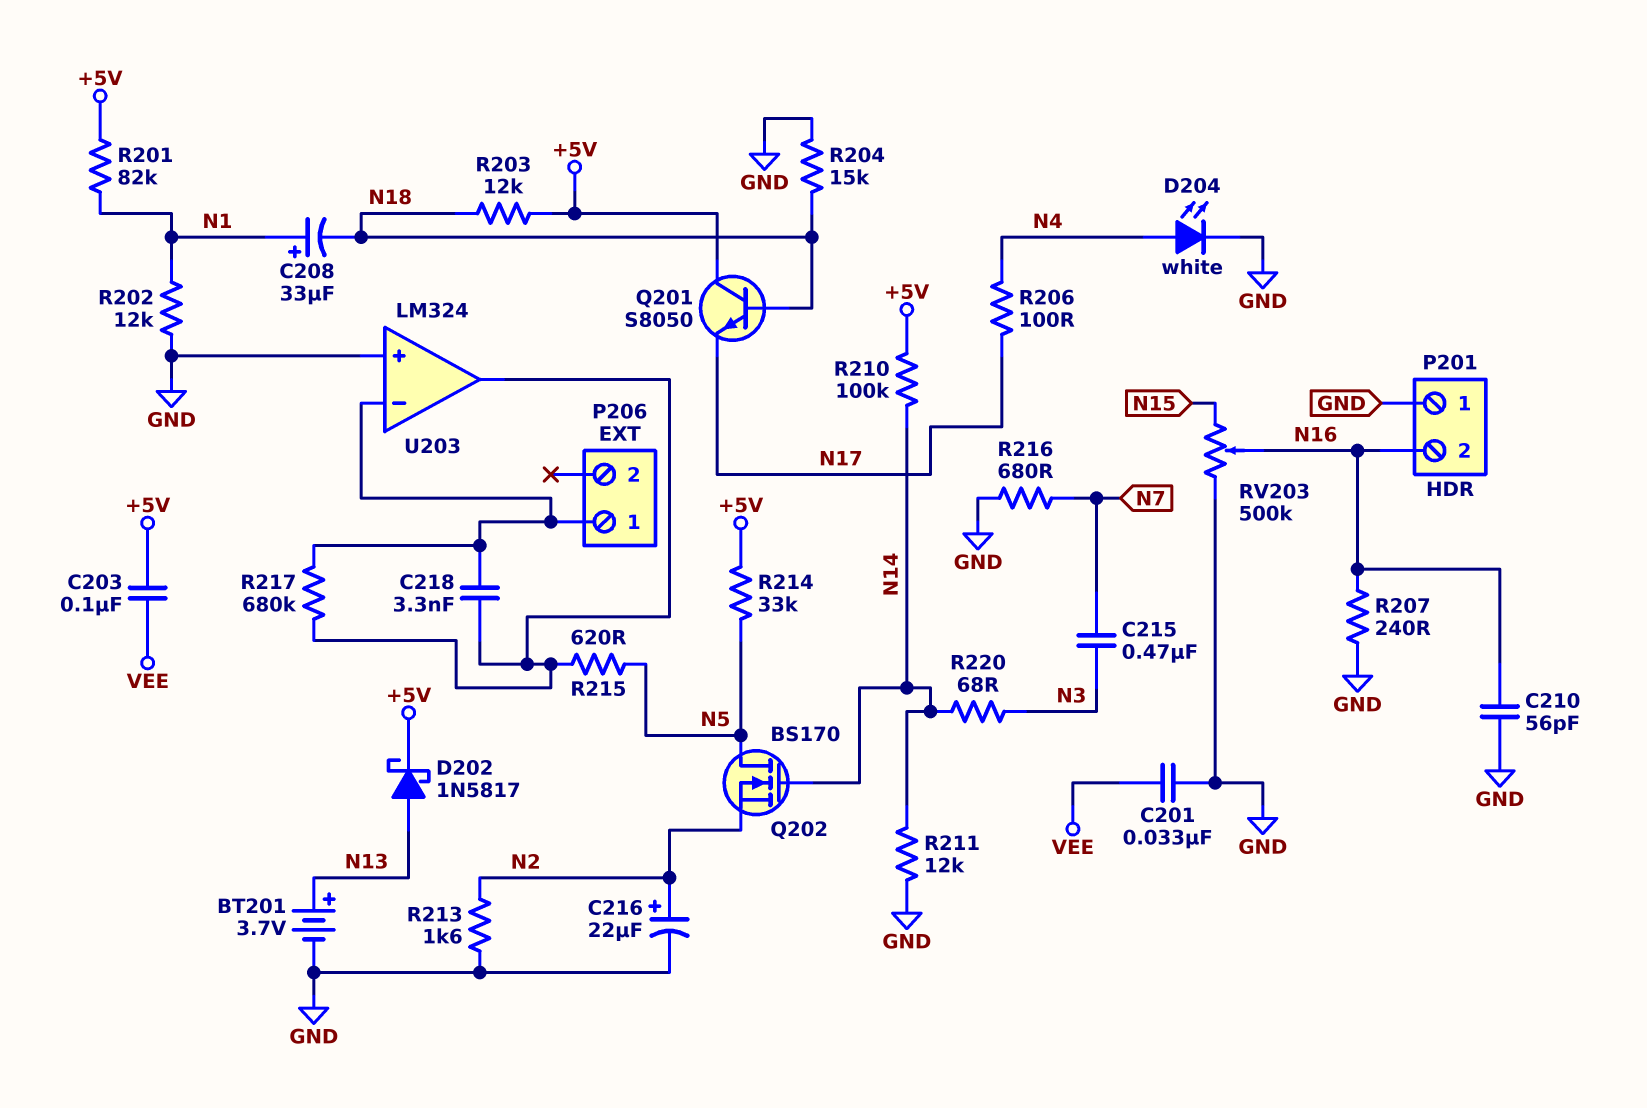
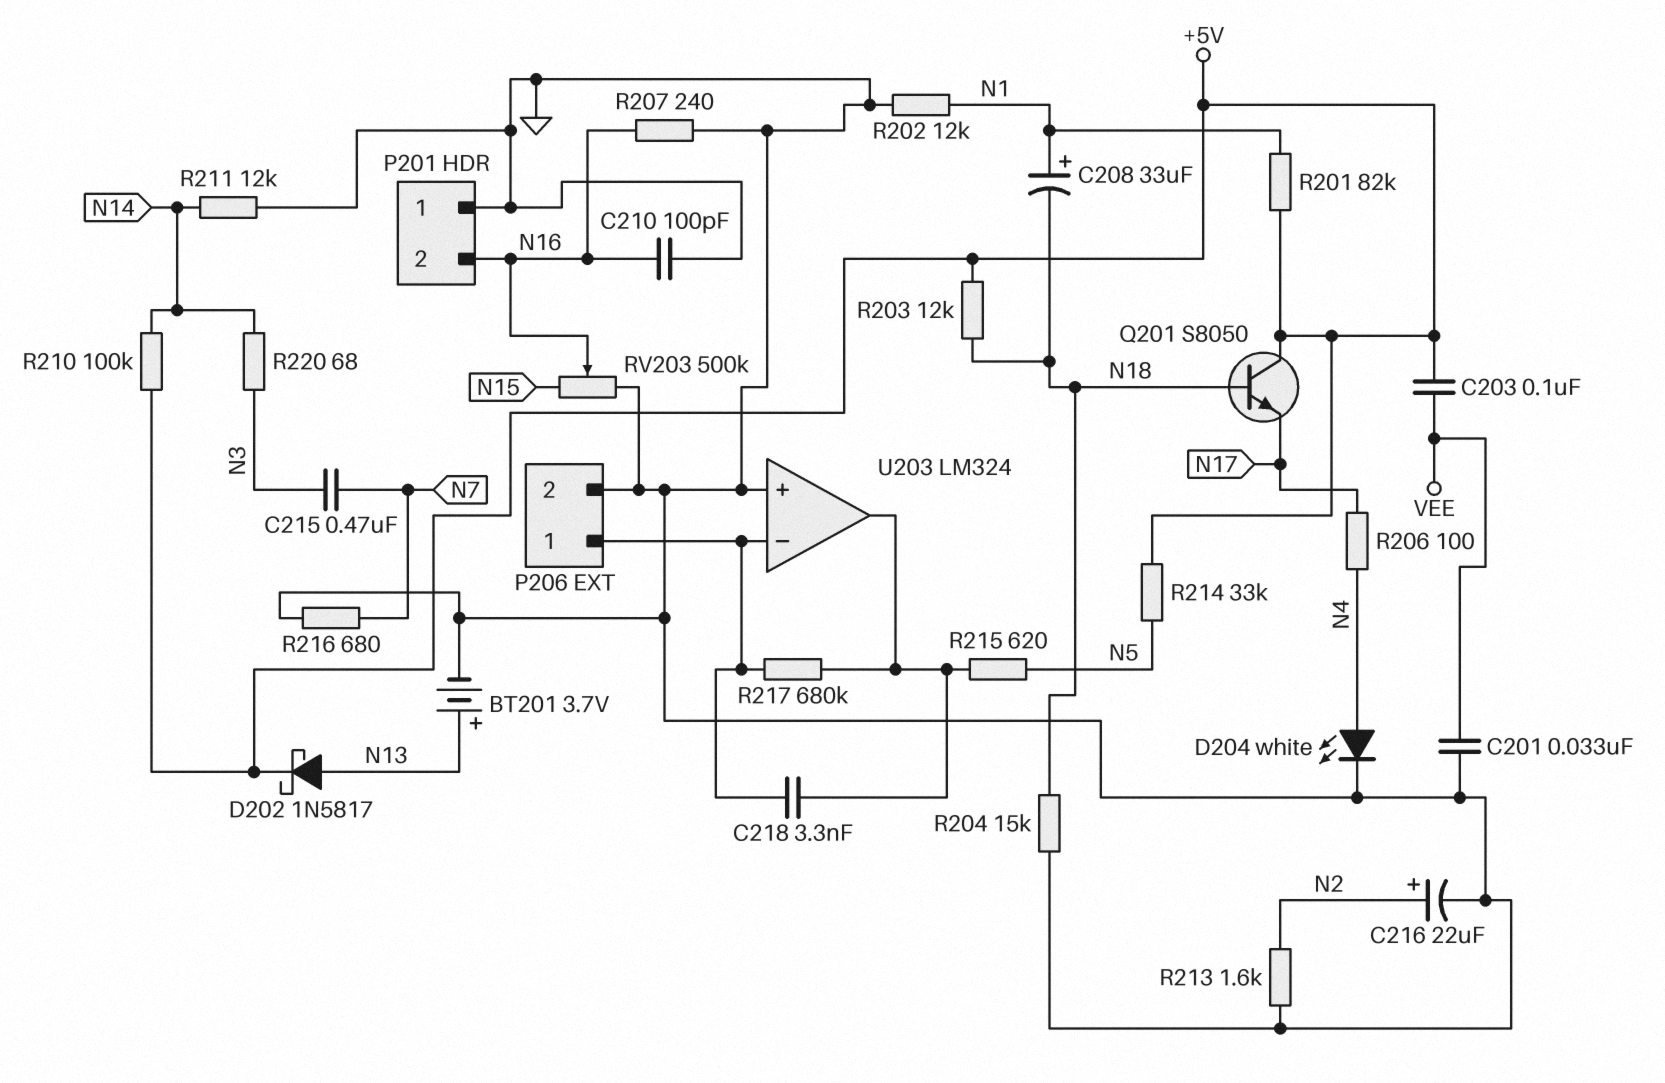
C210: 56pF (GND, N16) -> 100pF (GND, N16)
P206 pin 2: none -> GND
Q202: NMOS BS170 (G N14, D N5, S N2) -> none

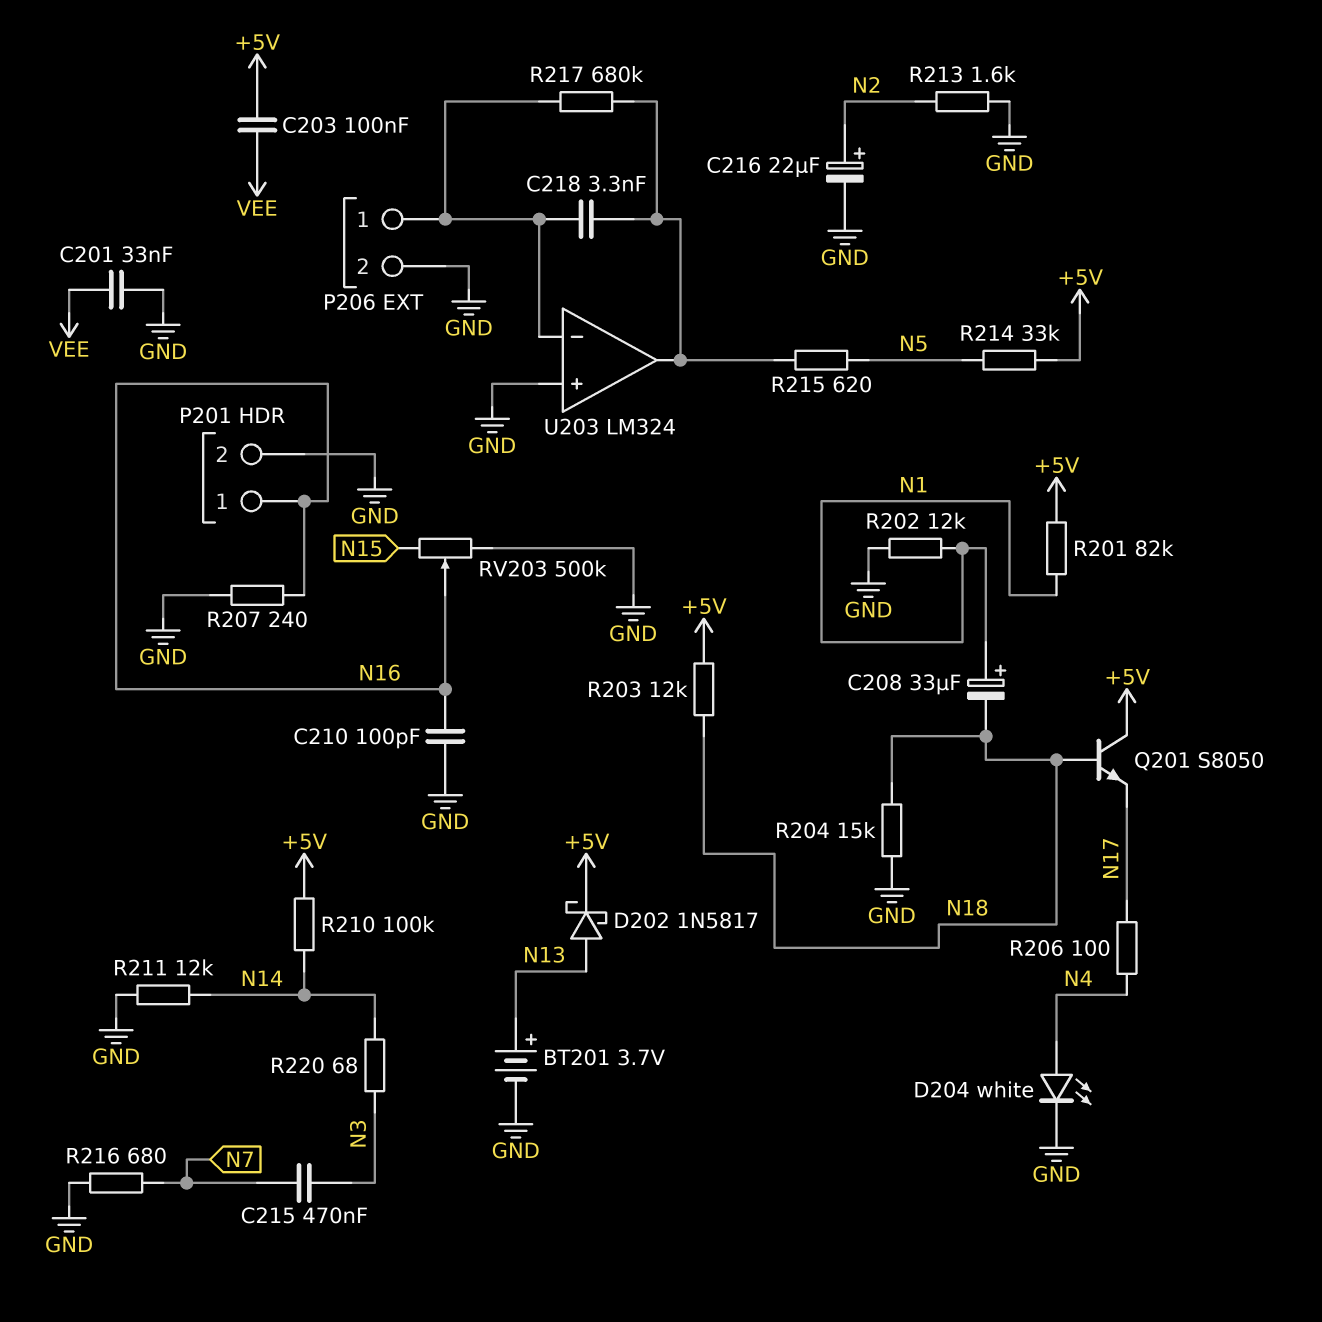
P201 pin 1: GND -> N16
P201 pin 2: N16 -> GND

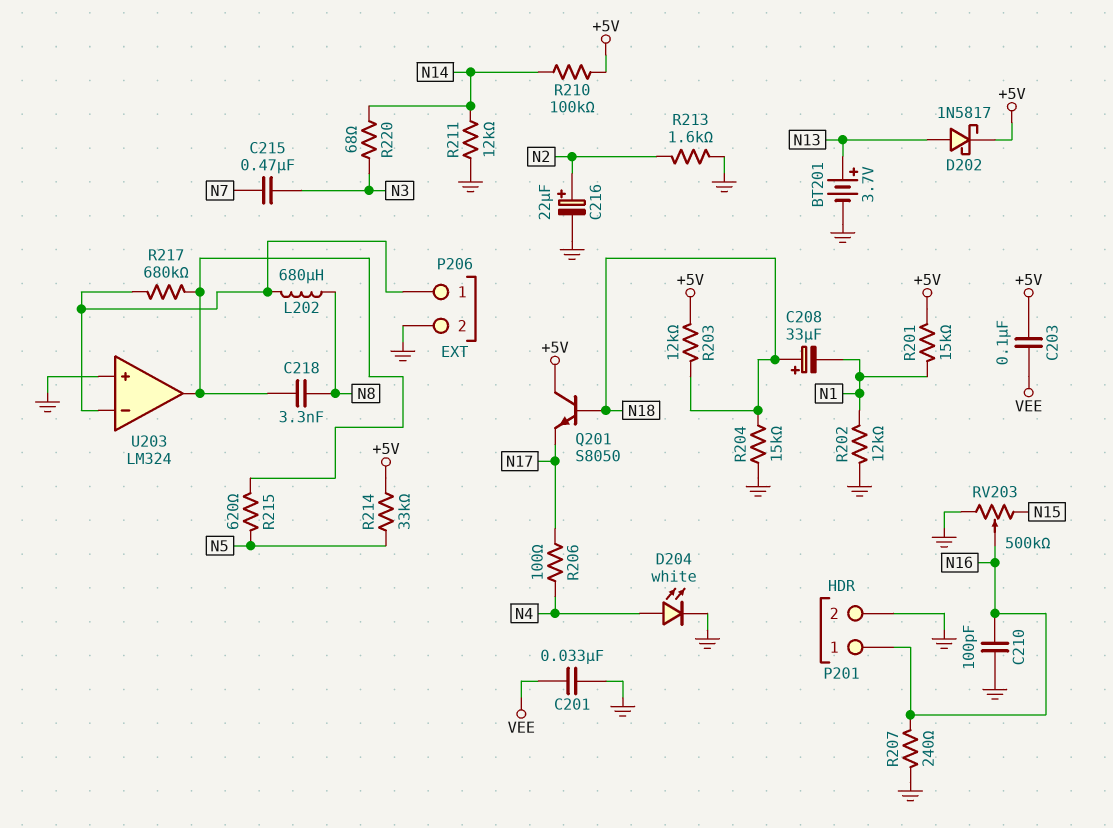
C208: 33uF (plus N1, minus N18) -> 33uF (plus N18, minus N1)
C218: 3.3nF (P206/1, U203/out) -> 3.3nF (N8, U203/out)
L202: none -> 680uH (N8, P206/1)
R201: 82k (+5V, N1) -> 15k (+5V, N1)
R216: 680 (GND, N7) -> none

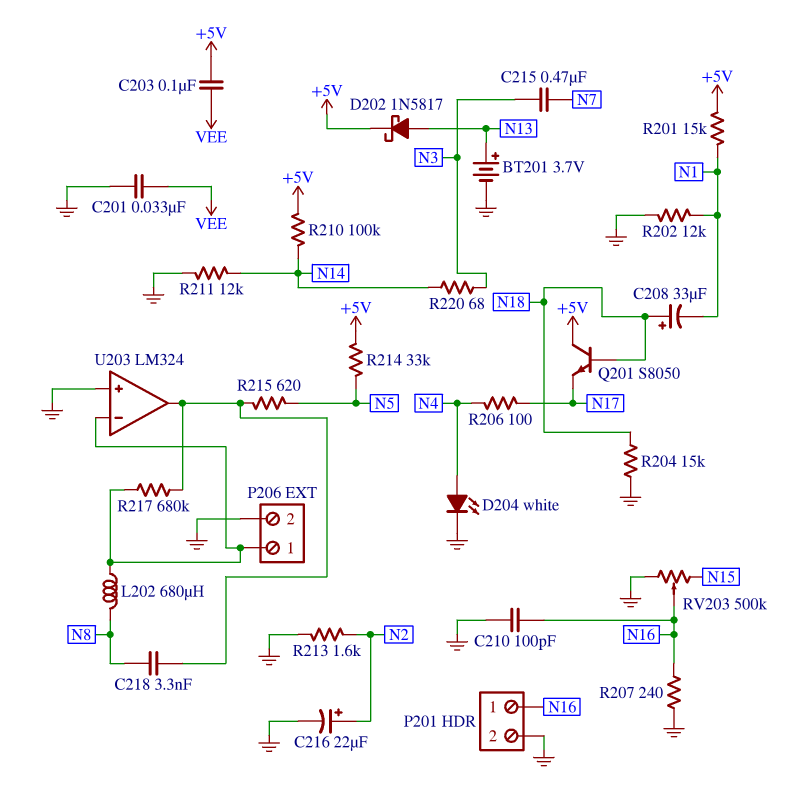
R203: 12k (+5V, N18) -> none

